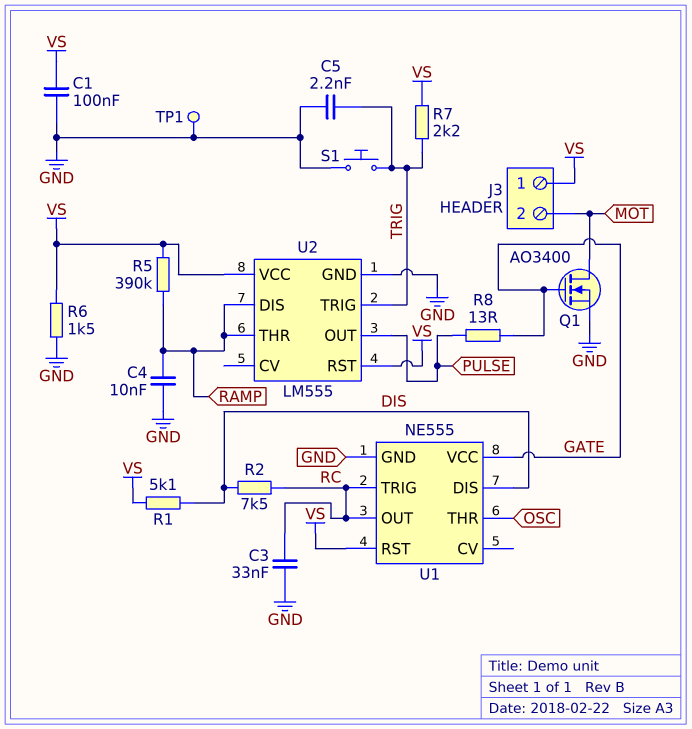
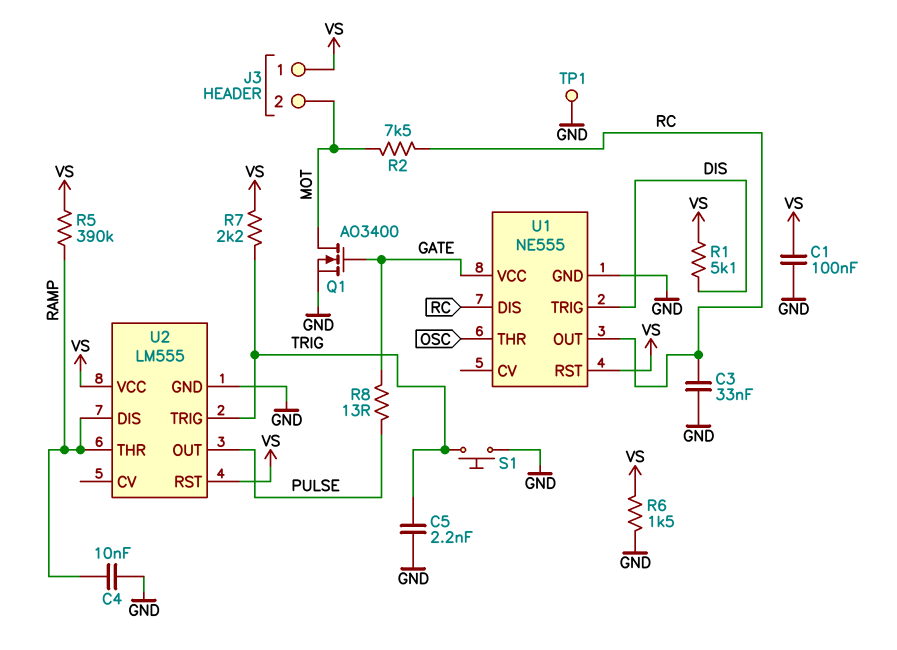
R2: 7.5k (DIS, RC) -> 7.5k (MOT, RC)
U1 pin DIS: DIS -> RC
U1 pin TRIG: RC -> DIS

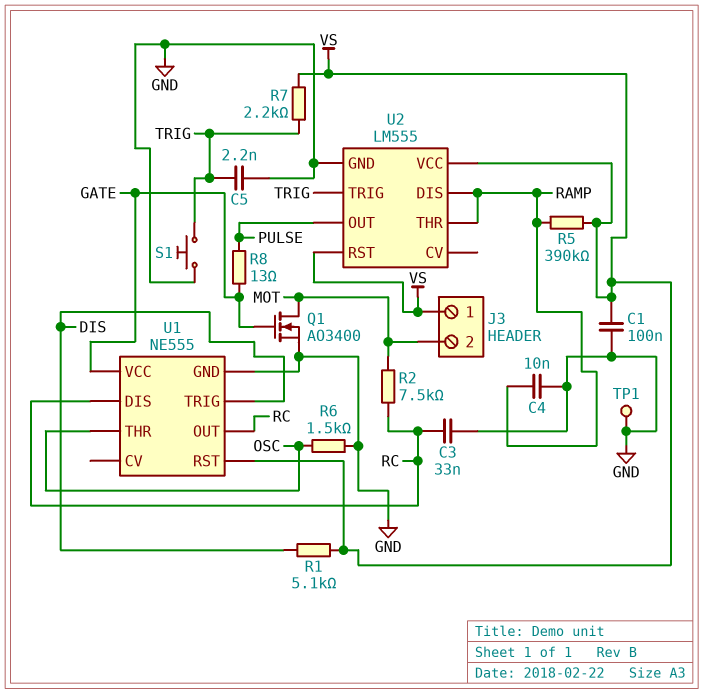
R6: 1.5k (GND, VS) -> 1.5k (GND, OSC)

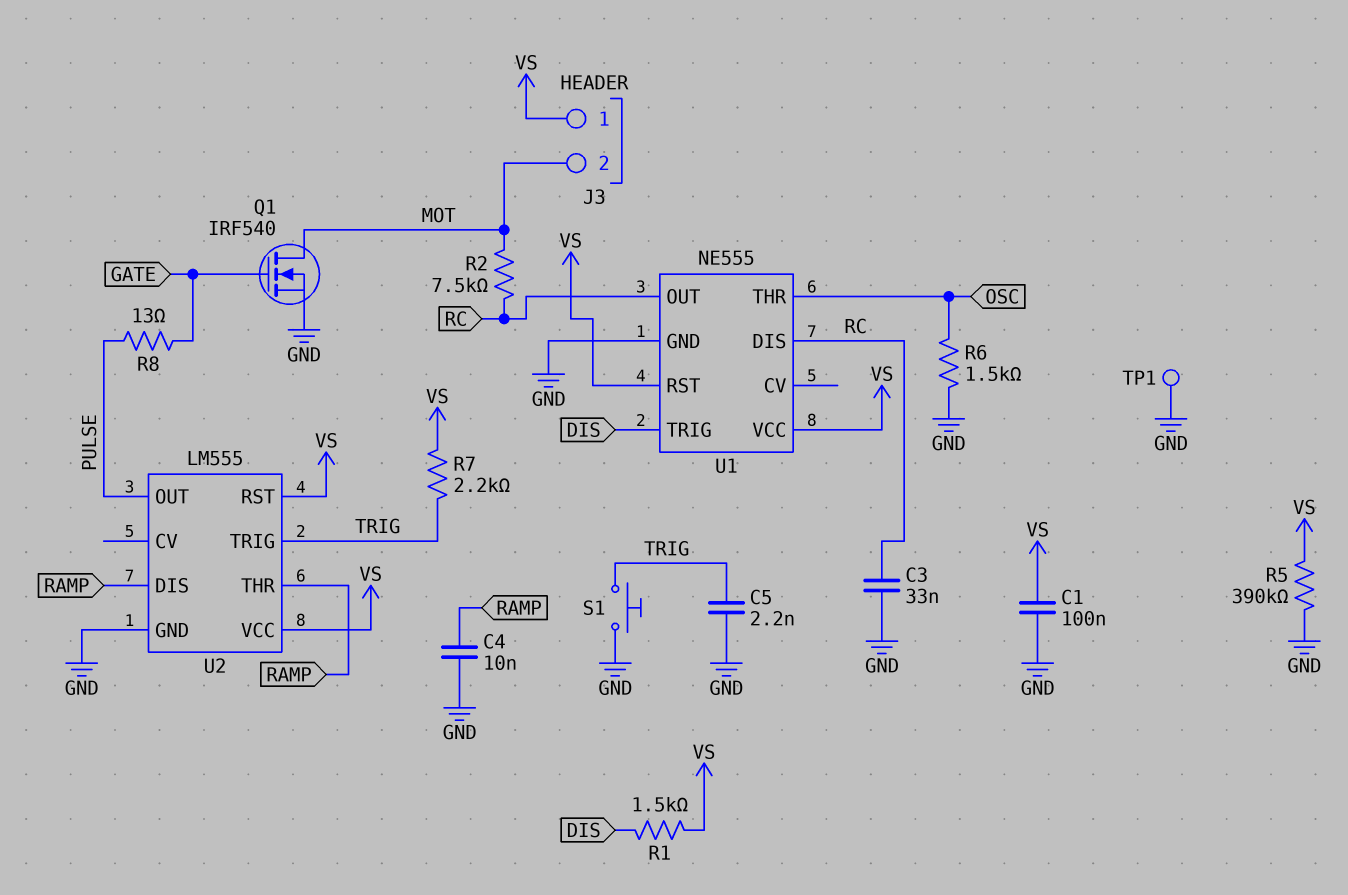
Q1: NMOS AO3400 (G GATE, D MOT, S GND) -> NMOS IRF540 (G GATE, D MOT, S GND)
R1: 5.1k (DIS, VS) -> 1.5k (DIS, VS)
R5: 390k (RAMP, VS) -> 390k (GND, VS)
U1 pin VCC: GATE -> VS

